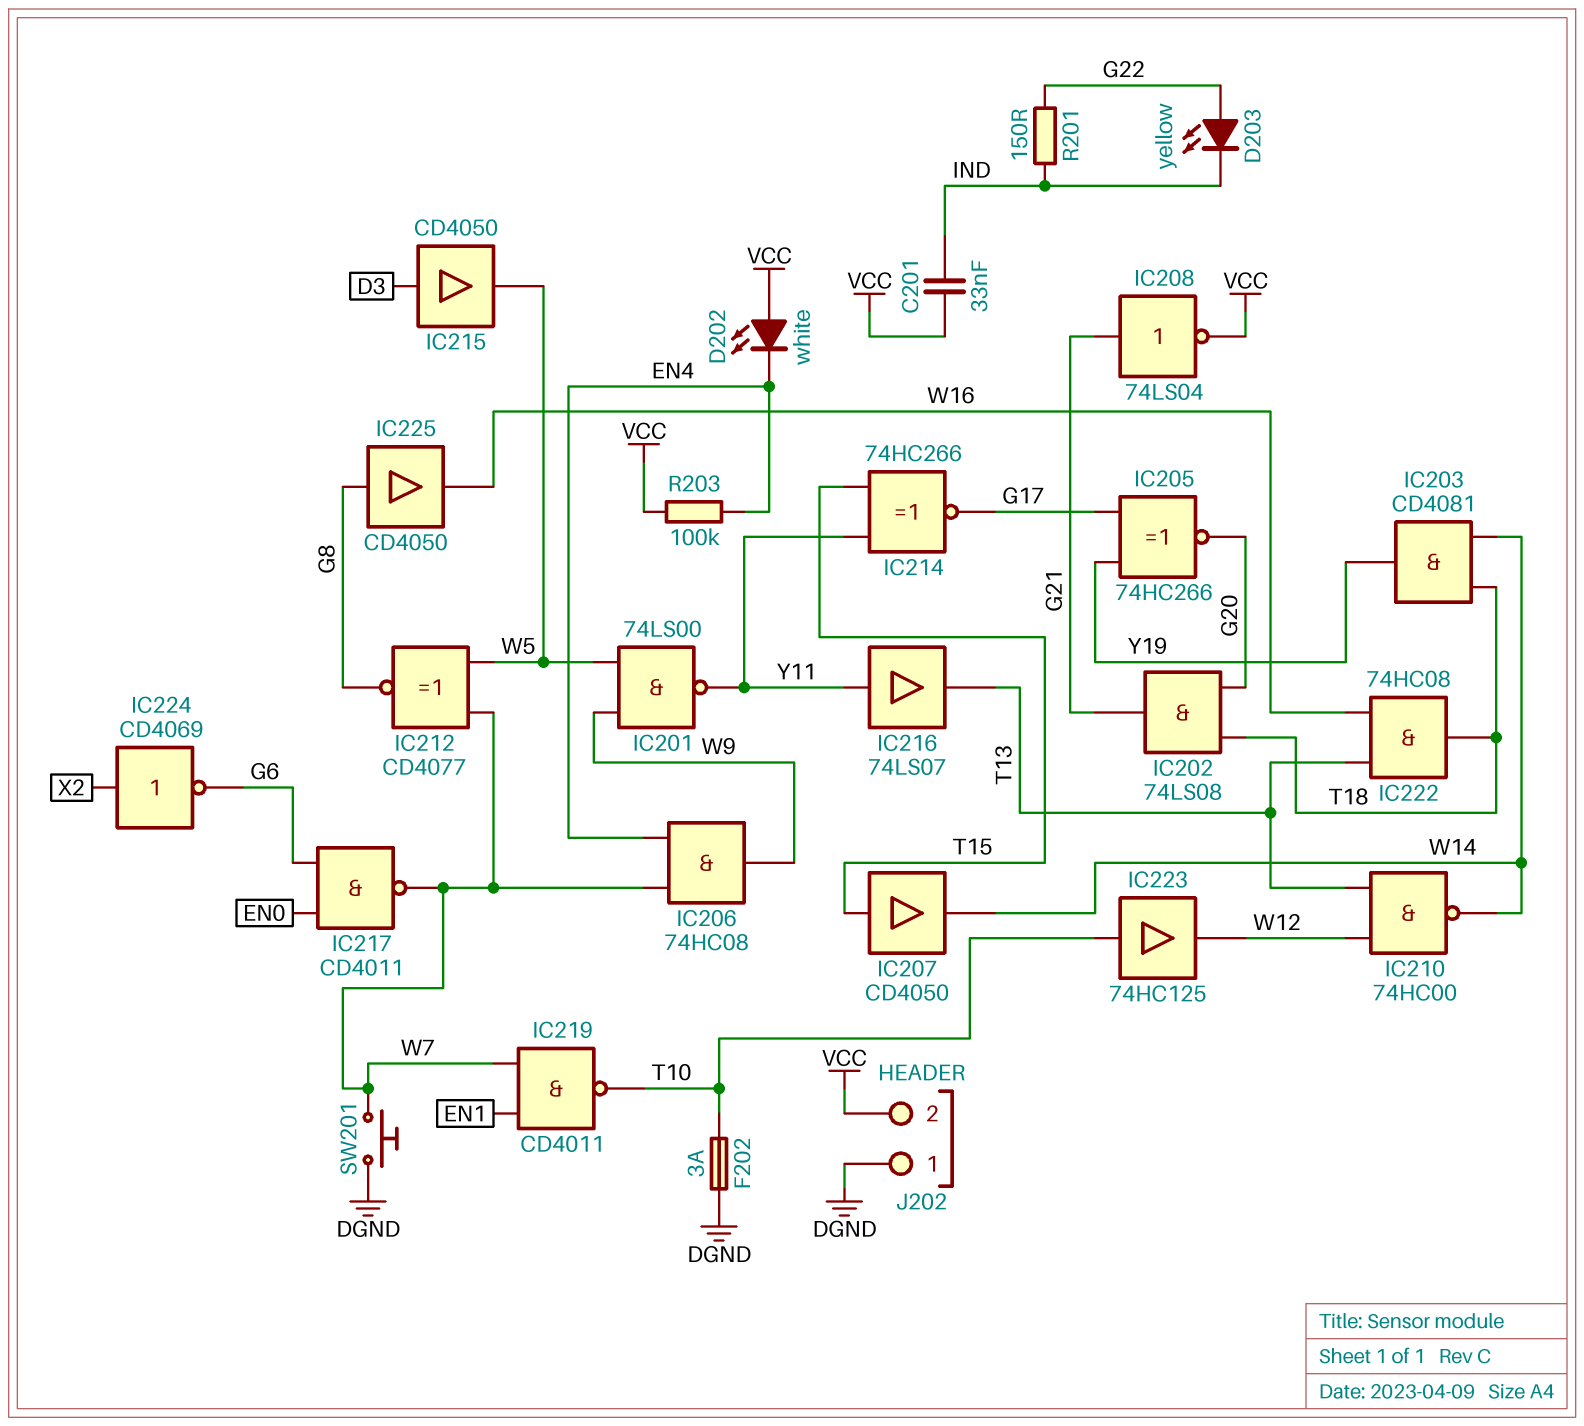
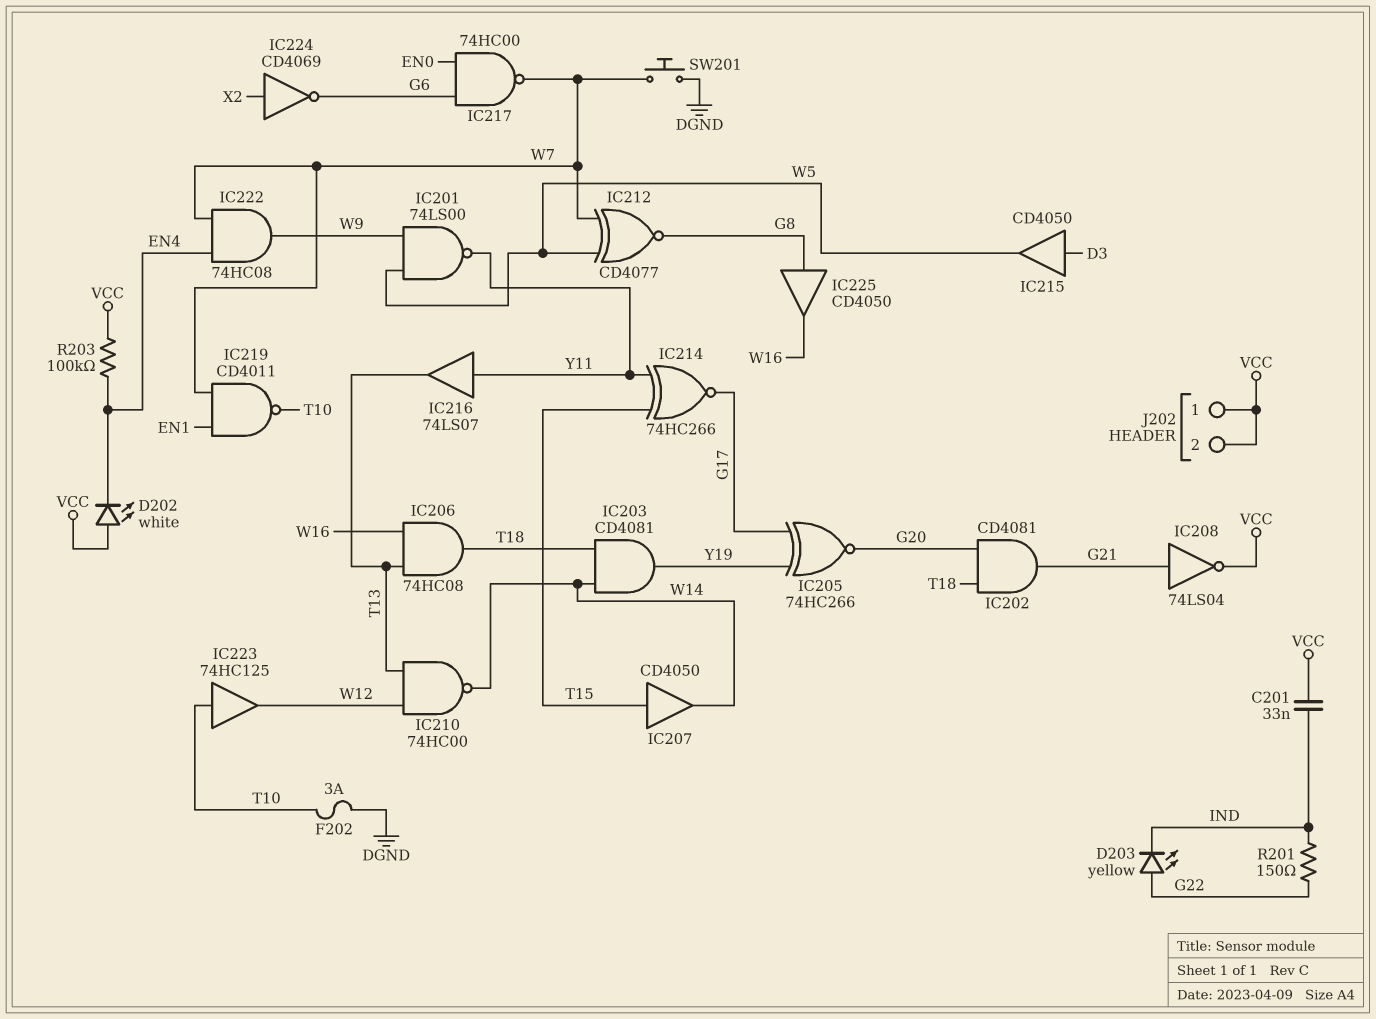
IC202: AND 74LS08 (in G20, in T18, out G21) -> AND CD4081 (in G20, in T18, out G21)
IC206: AND 74HC08 (in EN4, in W7, out W9) -> AND 74HC08 (in T13, in W16, out T18)
IC217: NAND CD4011 (in EN0, in G6, out W7) -> NAND 74HC00 (in EN0, in G6, out W7)
IC222: AND 74HC08 (in T13, in W16, out T18) -> AND 74HC08 (in EN4, in W7, out W9)
J202 pin 1: DGND -> VCC

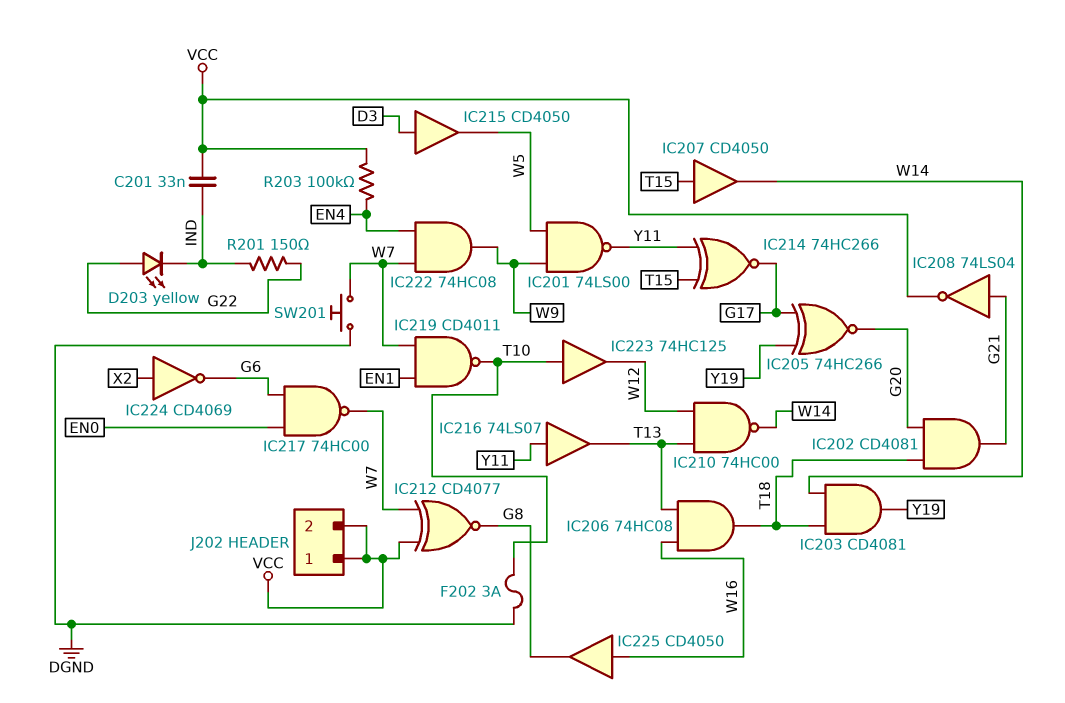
D202: LED white (A VCC, K EN4) -> none
IC212: XNOR CD4077 (in W5, in W7, out G8) -> XNOR CD4077 (in VCC, in W7, out G8)
IC225: buffer CD4050 (in G8, out W16) -> buffer CD4050 (in W16, out G8)

